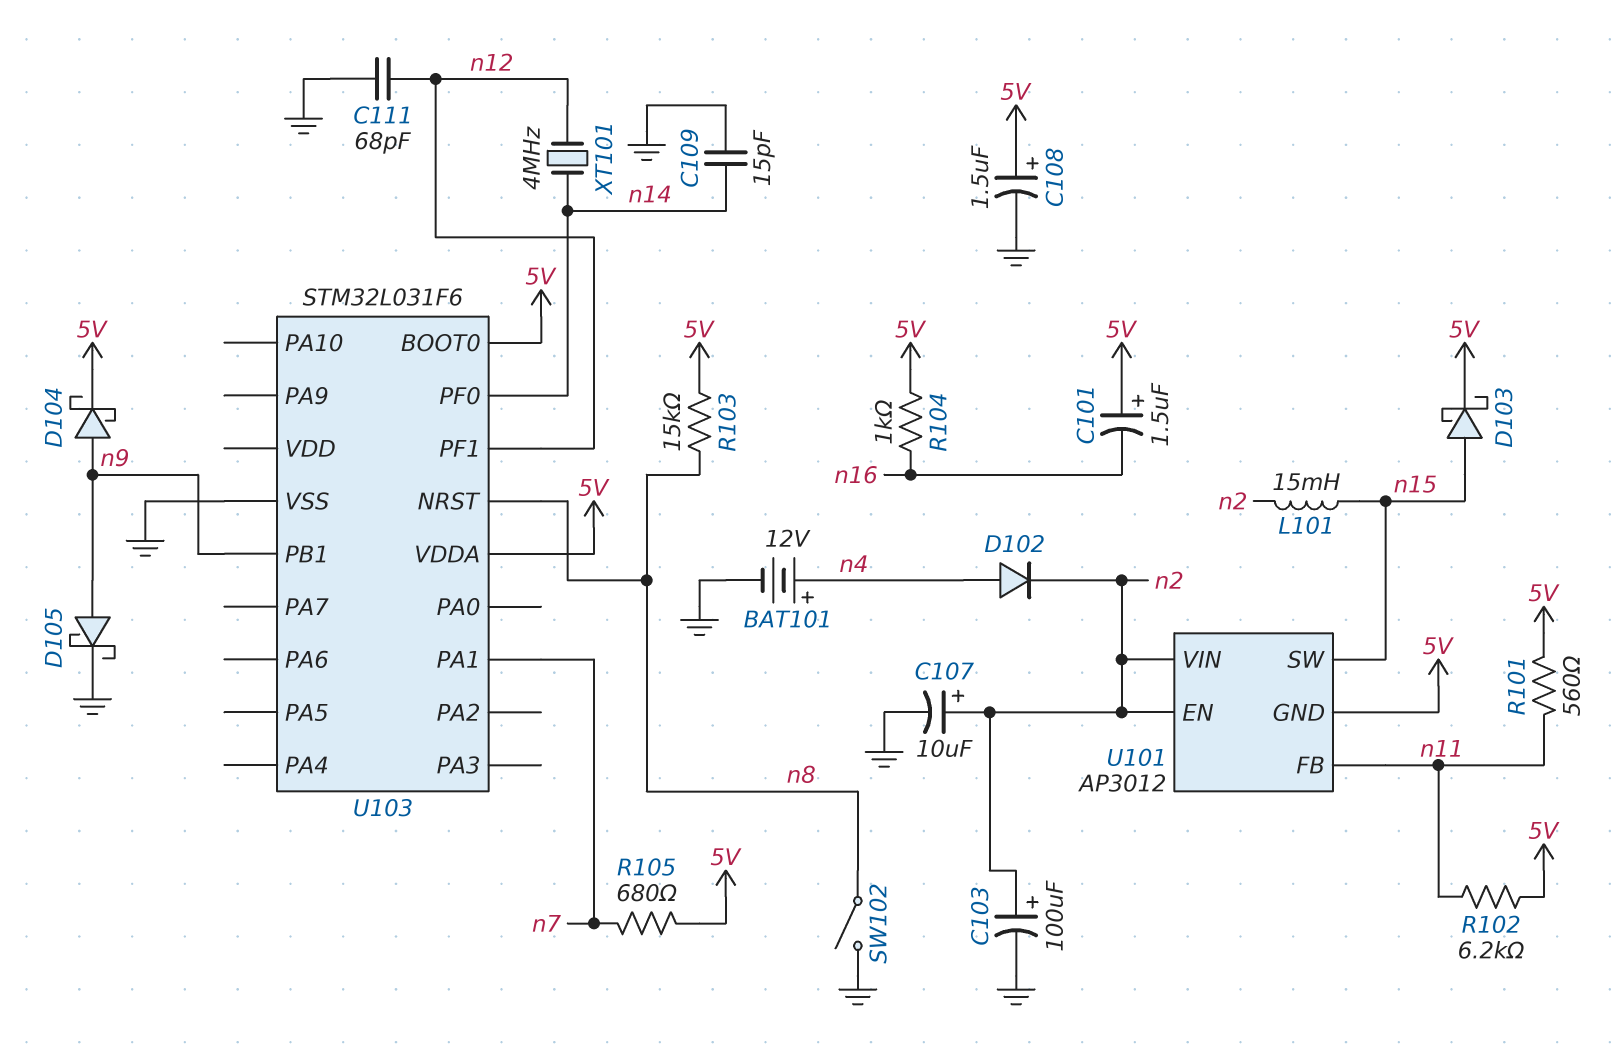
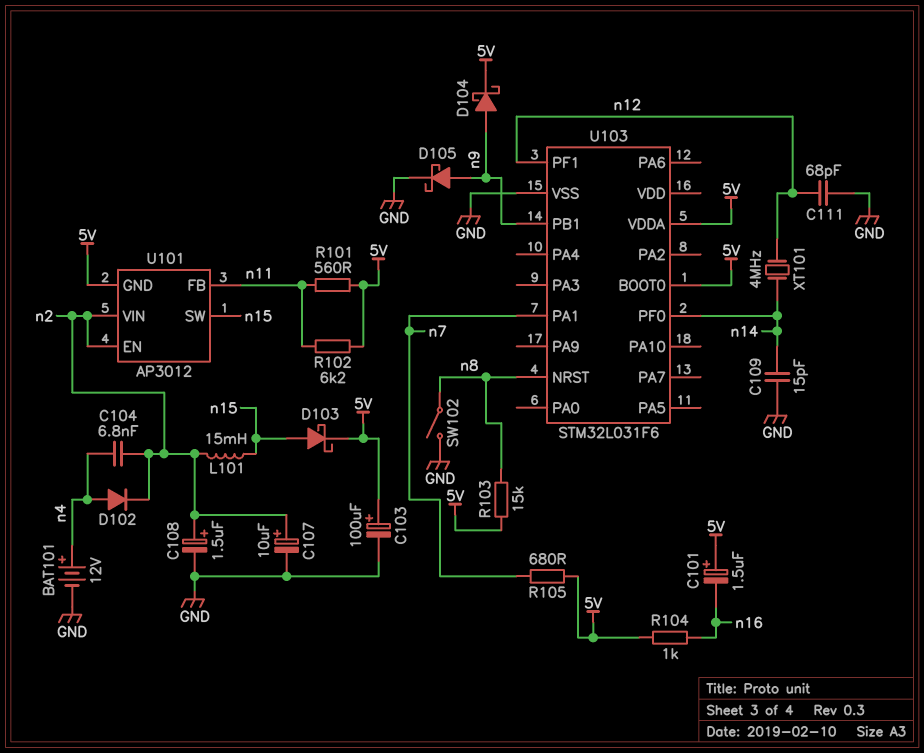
C103: 100uF (plus n2, minus GND) -> 100uF (plus 5V, minus GND)
C104: none -> 6.8nF (n2, n4)
C108: 1.5uF (plus 5V, minus GND) -> 1.5uF (plus n2, minus GND)

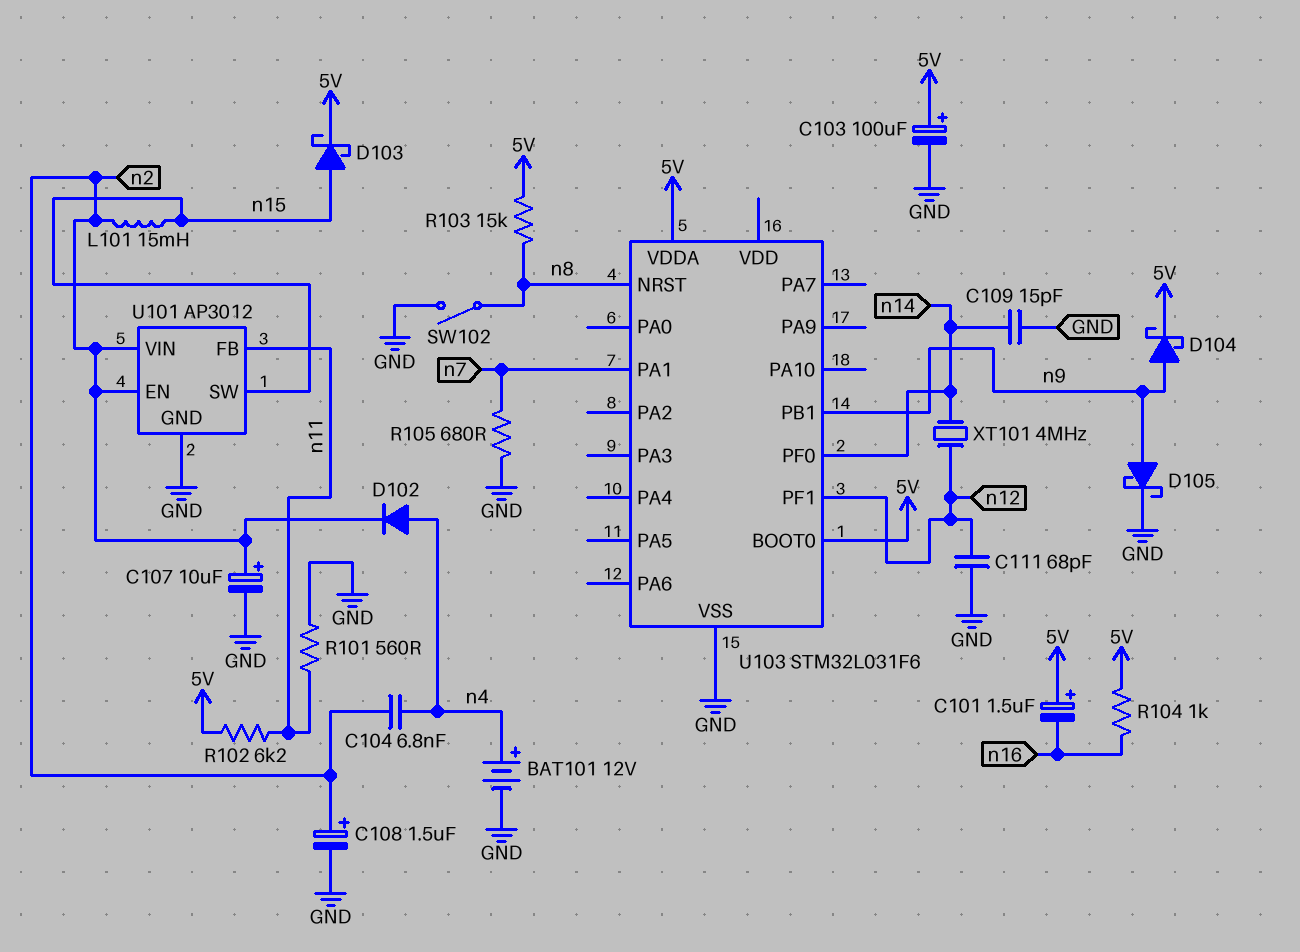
R101: 560 (5V, n11) -> 560 (GND, n11)
R105: 680 (5V, n7) -> 680 (GND, n7)
U101 pin GND: 5V -> GND

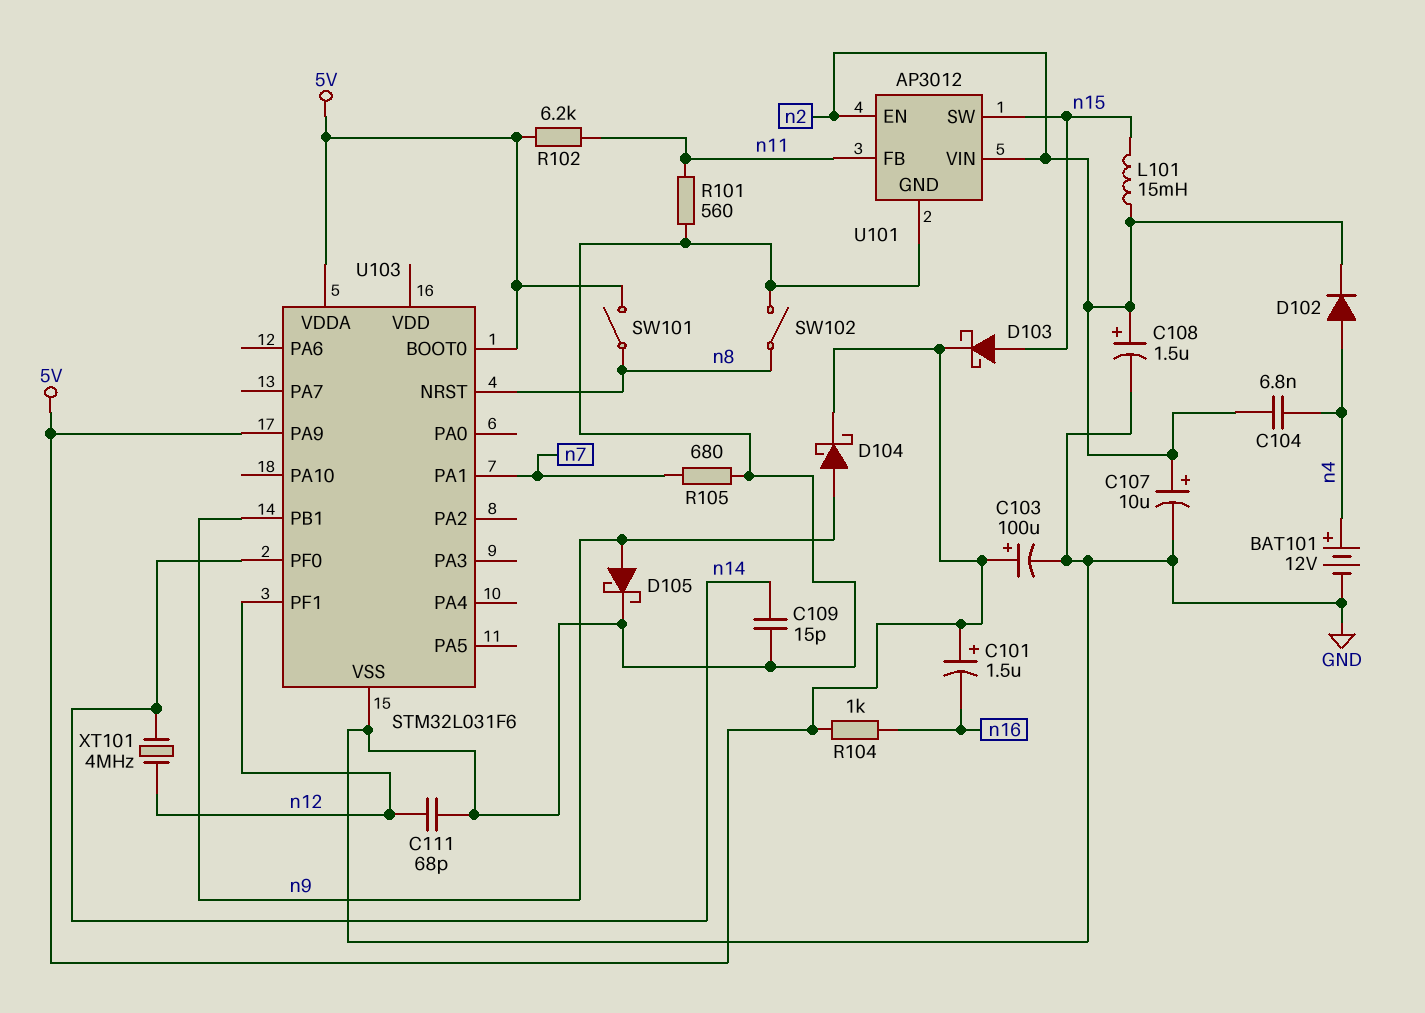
R103: 15k (5V, n8) -> none
SW101: none -> switch (5V, n8)
U103 pin PA9: none -> 5V

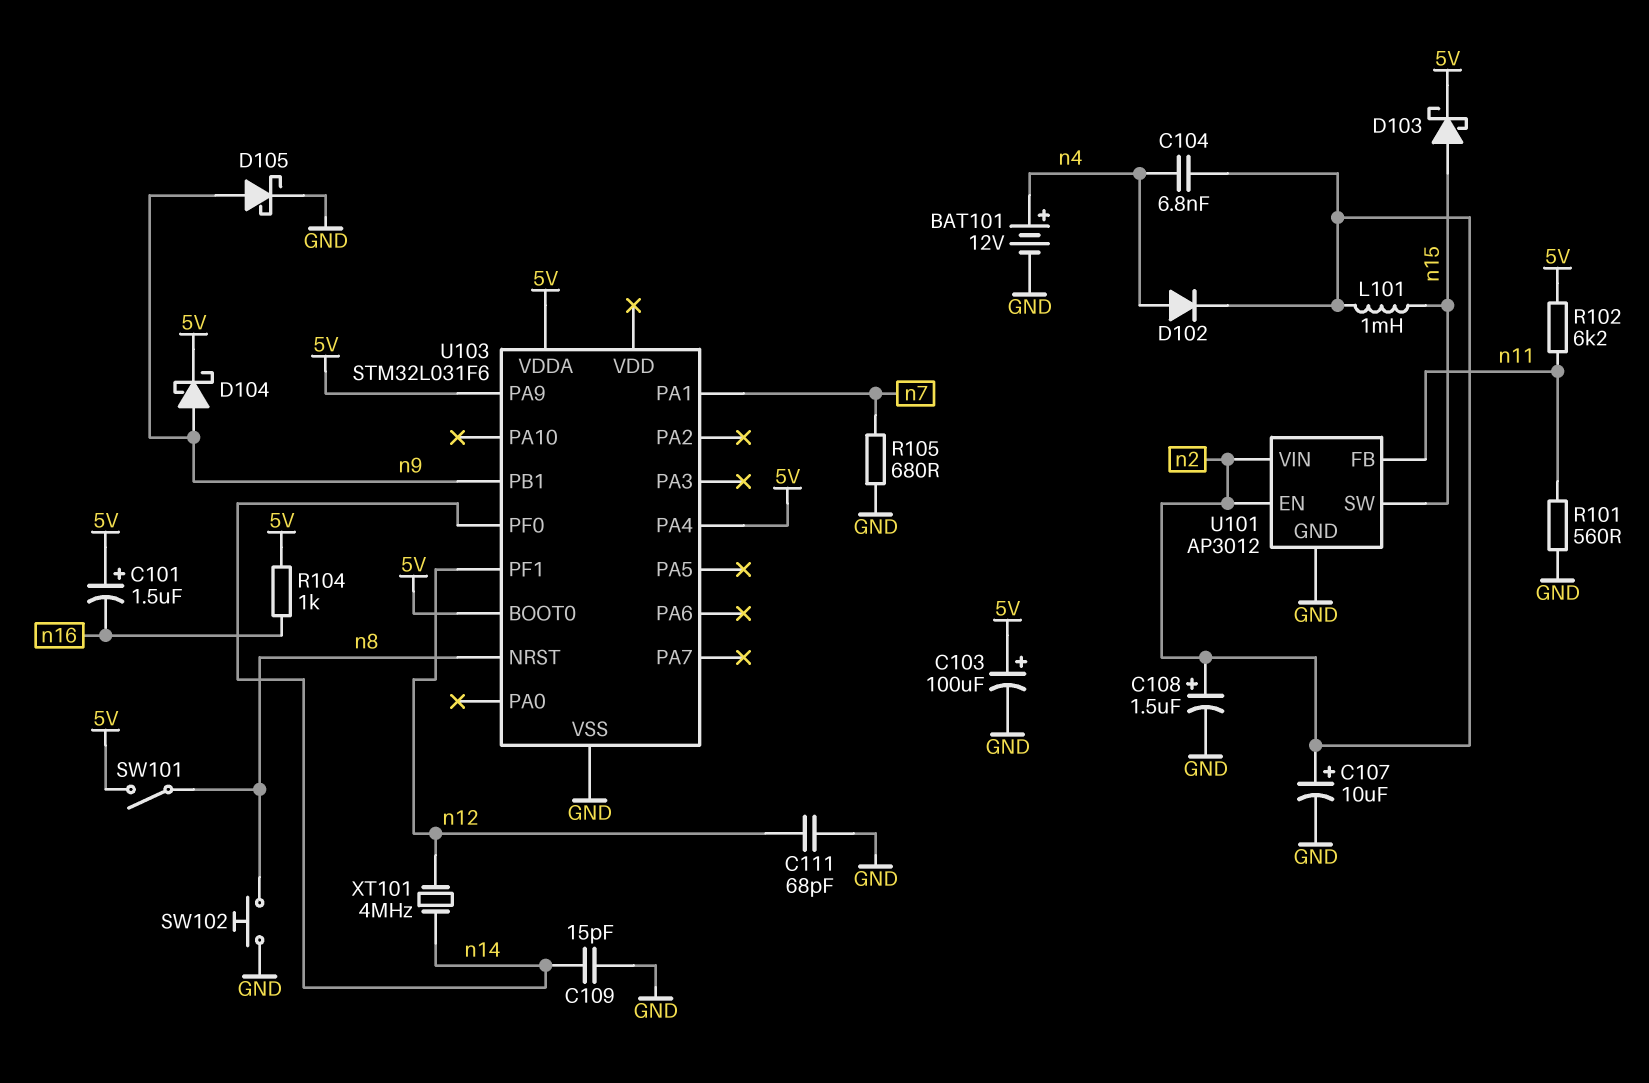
L101: 15mH (n2, n15) -> 1mH (n2, n15)
SW102: switch (GND, n8) -> button (GND, n8)
U103 pin PA4: none -> 5V

